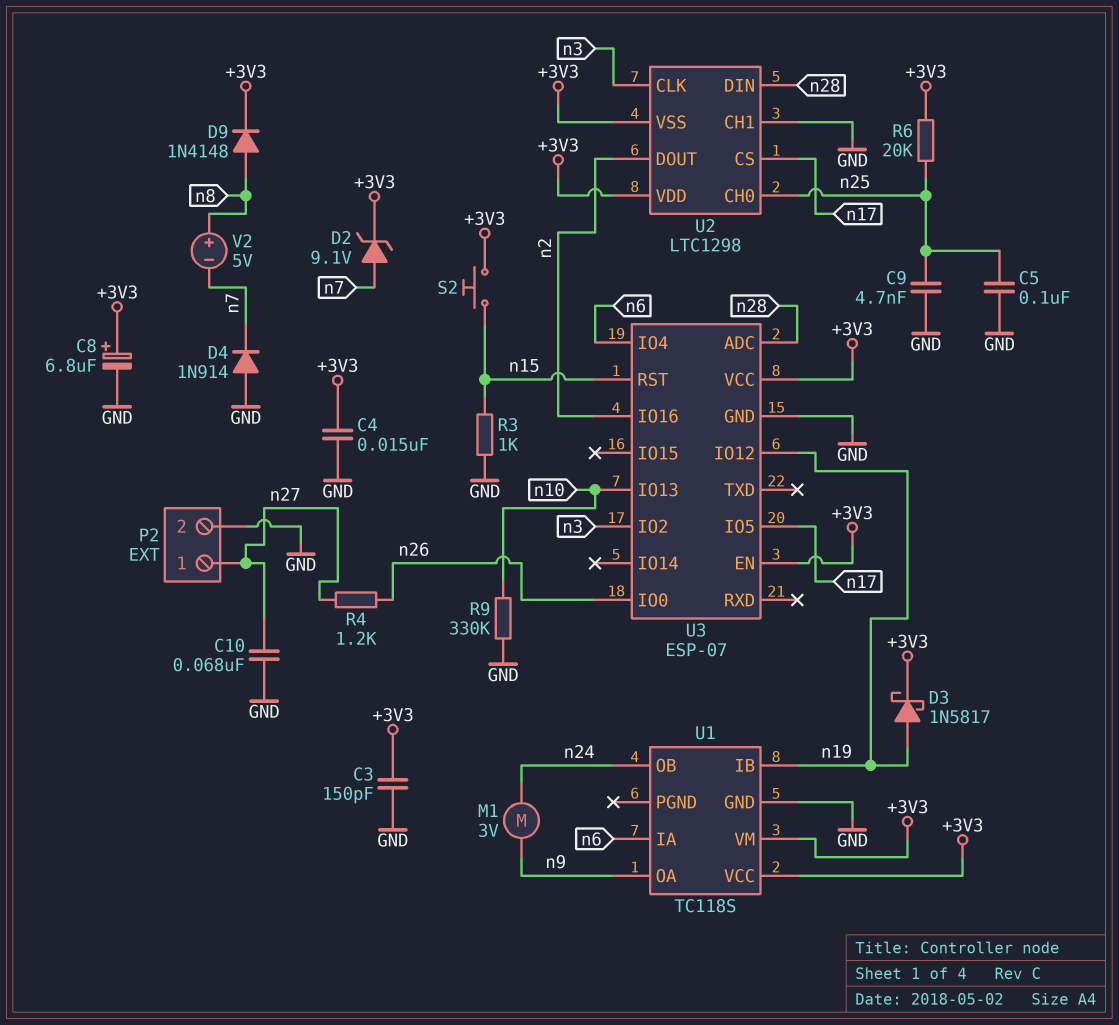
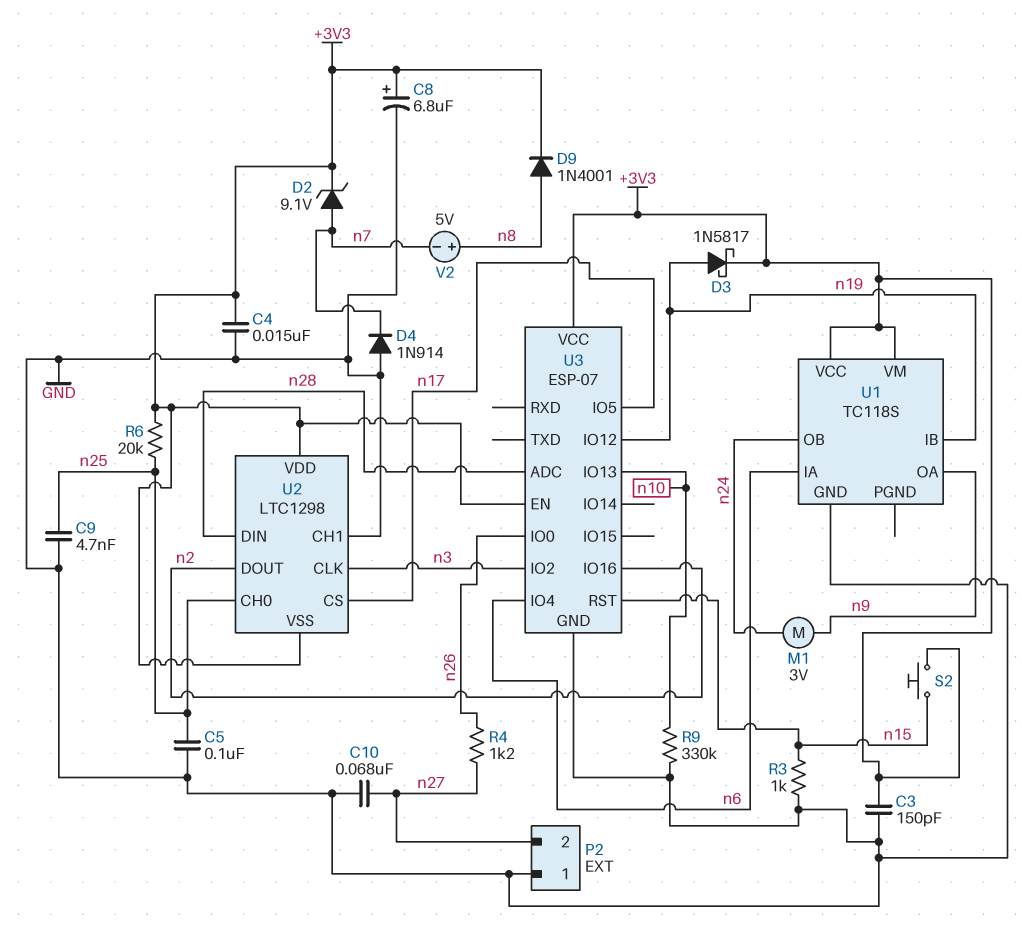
D9: diode 1N4148 (A n8, K +3V3) -> diode 1N4001 (A n8, K +3V3)
P2 pin 1: n27 -> GND
P2 pin 2: GND -> n27

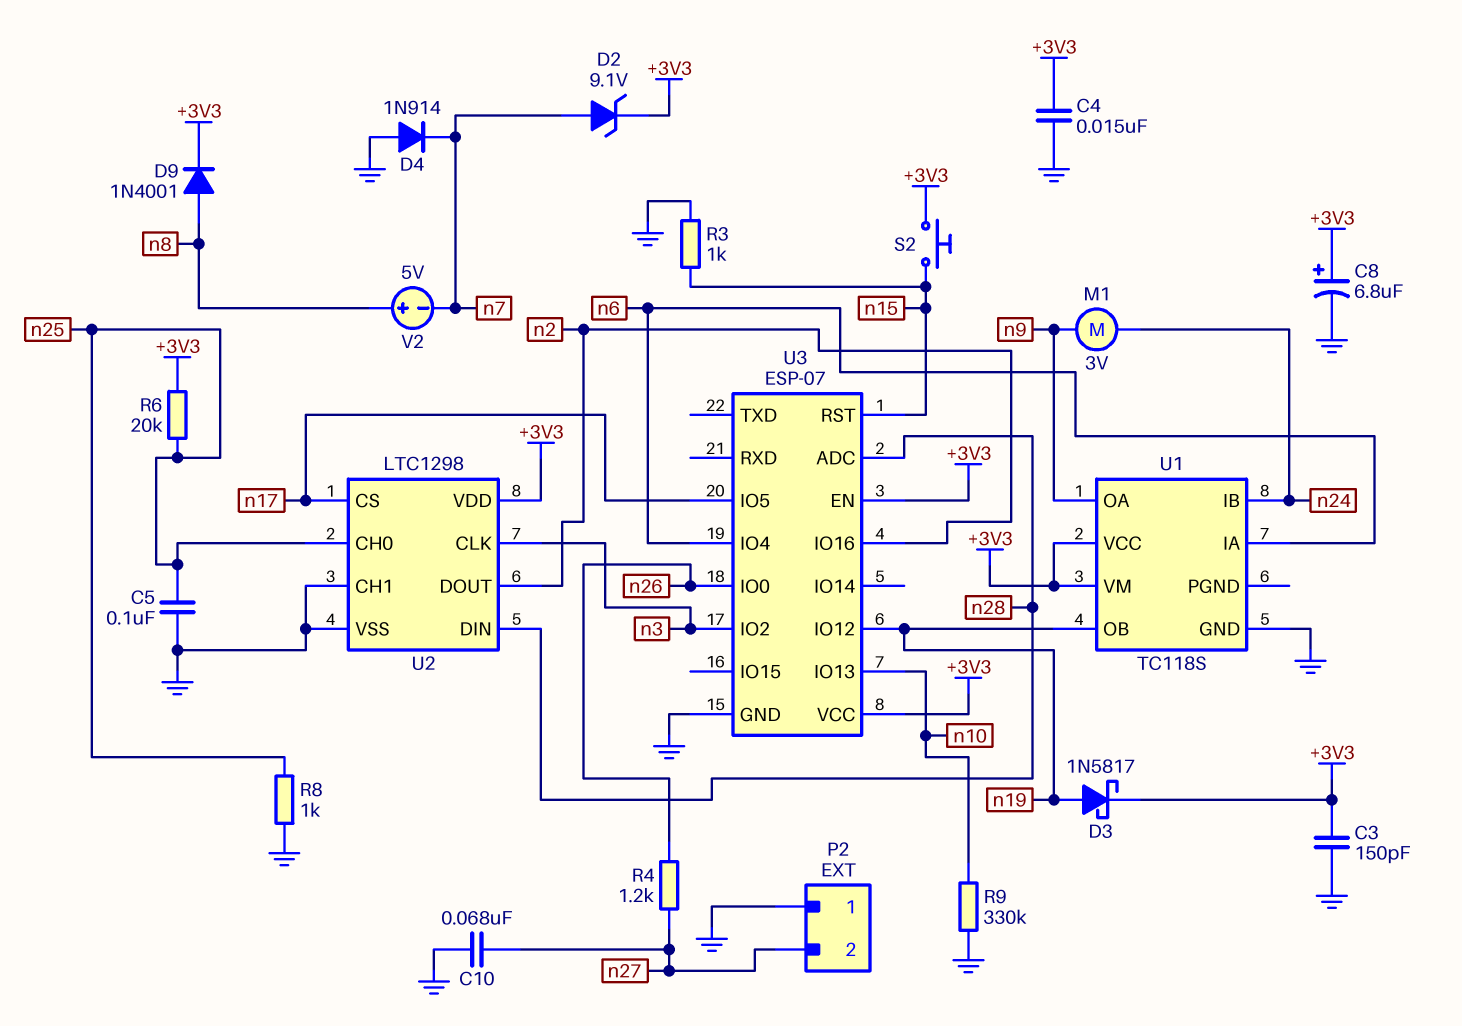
C9: 4.7nF (GND, n25) -> none
R8: none -> 1k (GND, n25)
U1 pin IB: n19 -> n24
U1 pin OB: n24 -> n19
U2 pin VSS: +3V3 -> GND

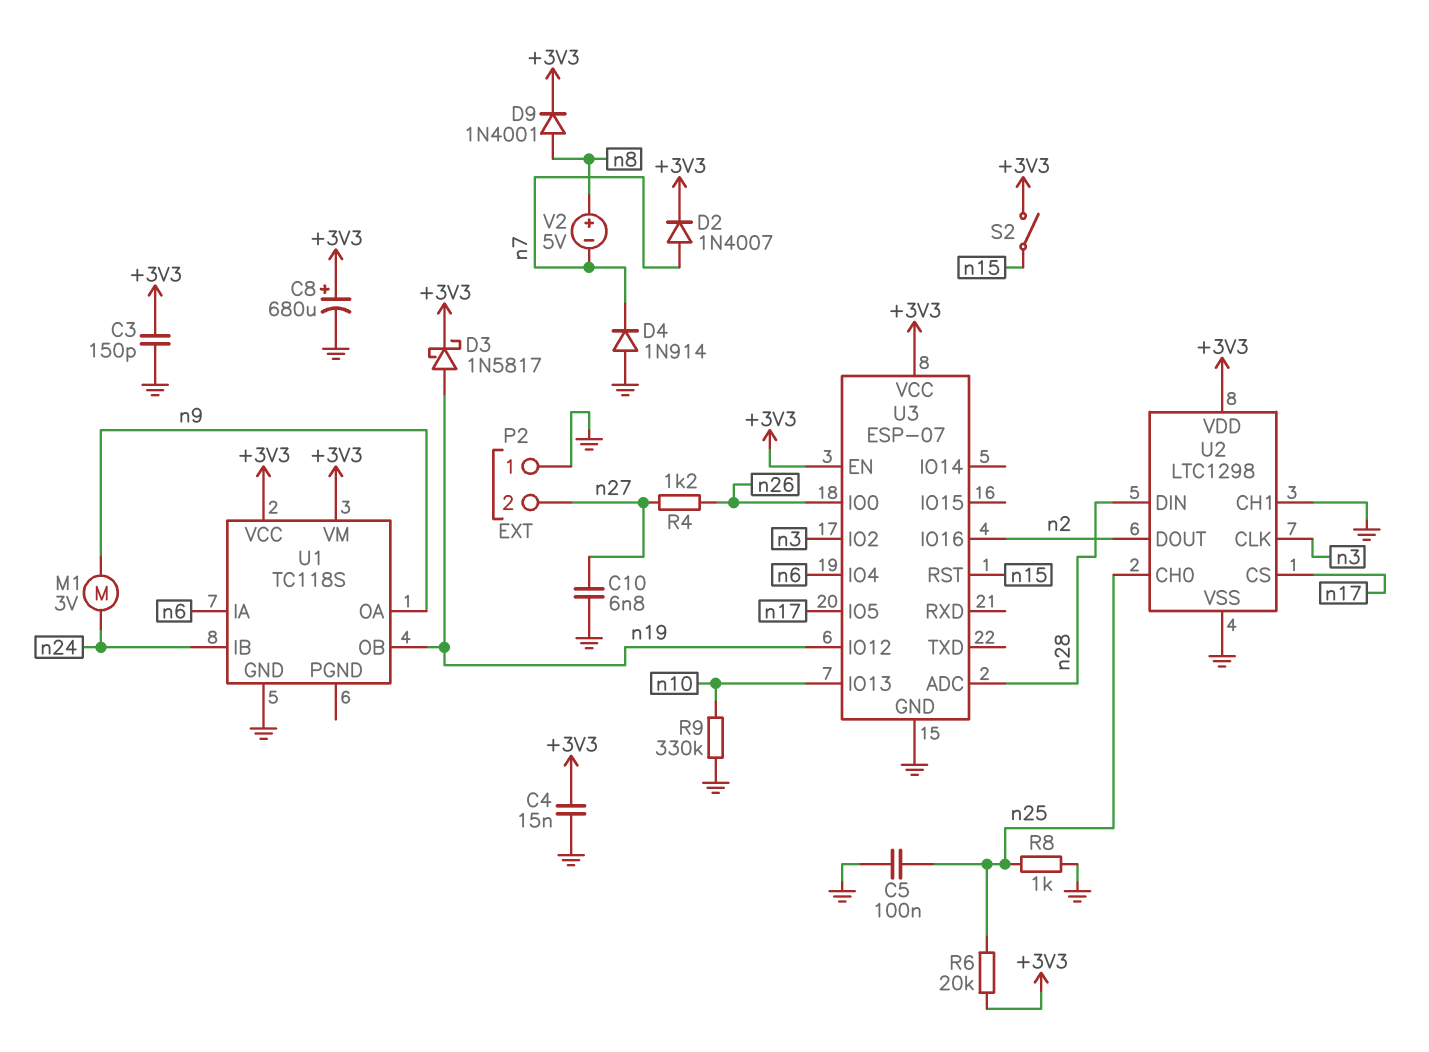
C8: 6.8uF (plus +3V3, minus GND) -> 680uF (plus +3V3, minus GND)
C10: 68nF (GND, n27) -> 6.8nF (GND, n27)
D2: zener 9.1V (A n7, K +3V3) -> diode 1N4007 (A n7, K +3V3)
R3: 1k (GND, n15) -> none
S2: button (+3V3, n15) -> switch (+3V3, n15)

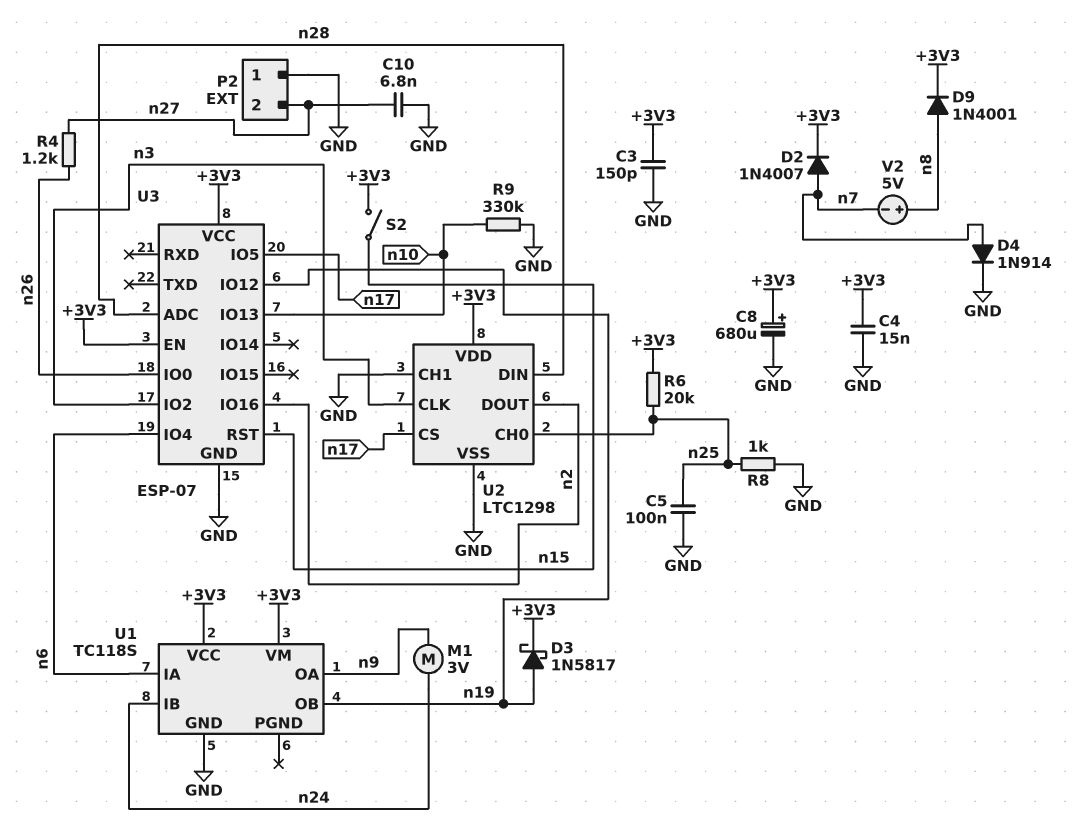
D4: diode 1N914 (A GND, K n7) -> diode 1N914 (A n7, K GND)

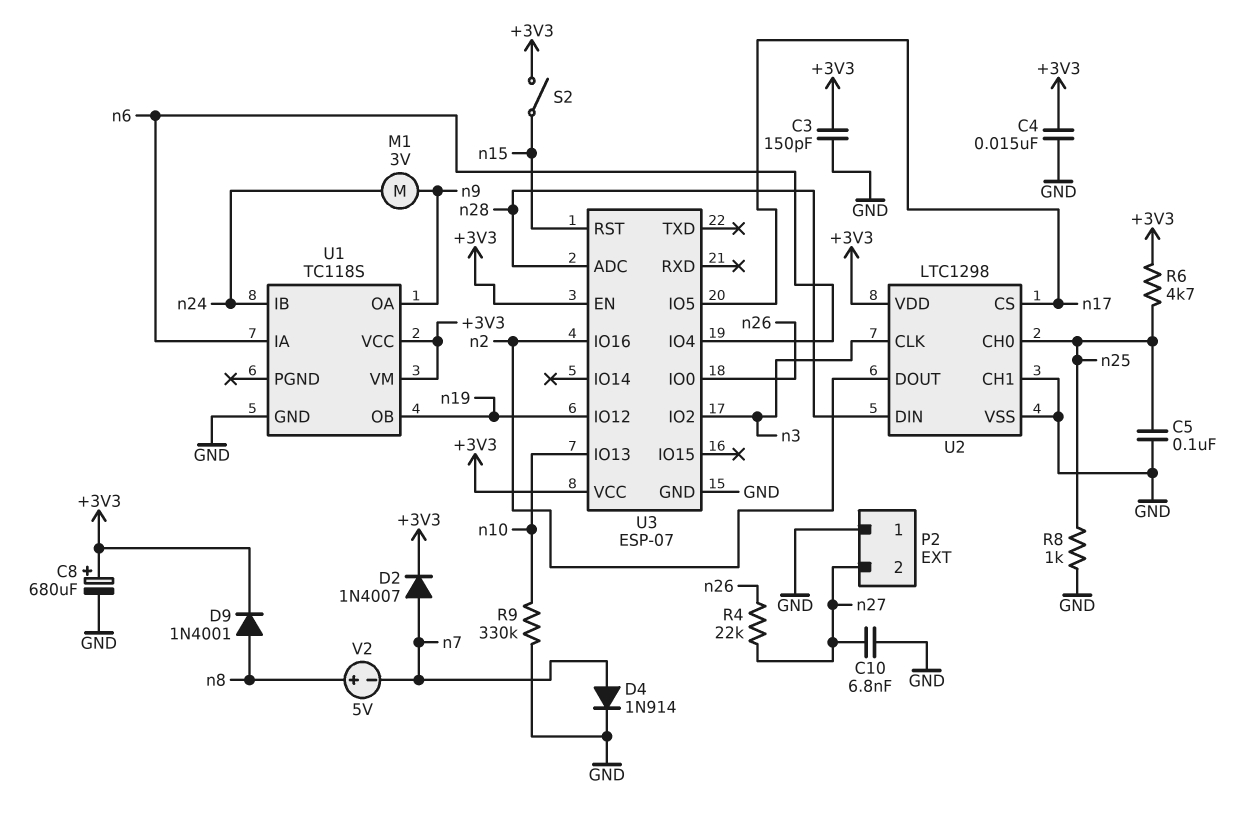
D3: schottky 1N5817 (A n19, K +3V3) -> none
R4: 1.2k (n26, n27) -> 22k (n26, n27)
R6: 20k (+3V3, n25) -> 4.7k (+3V3, n25)

